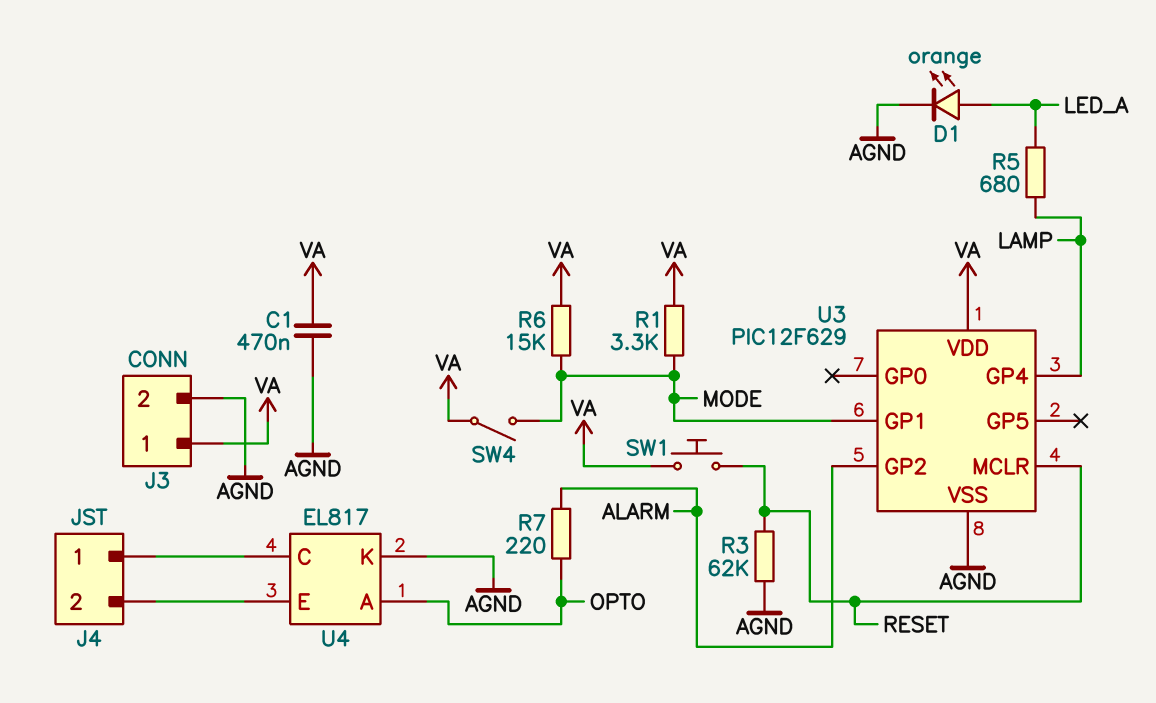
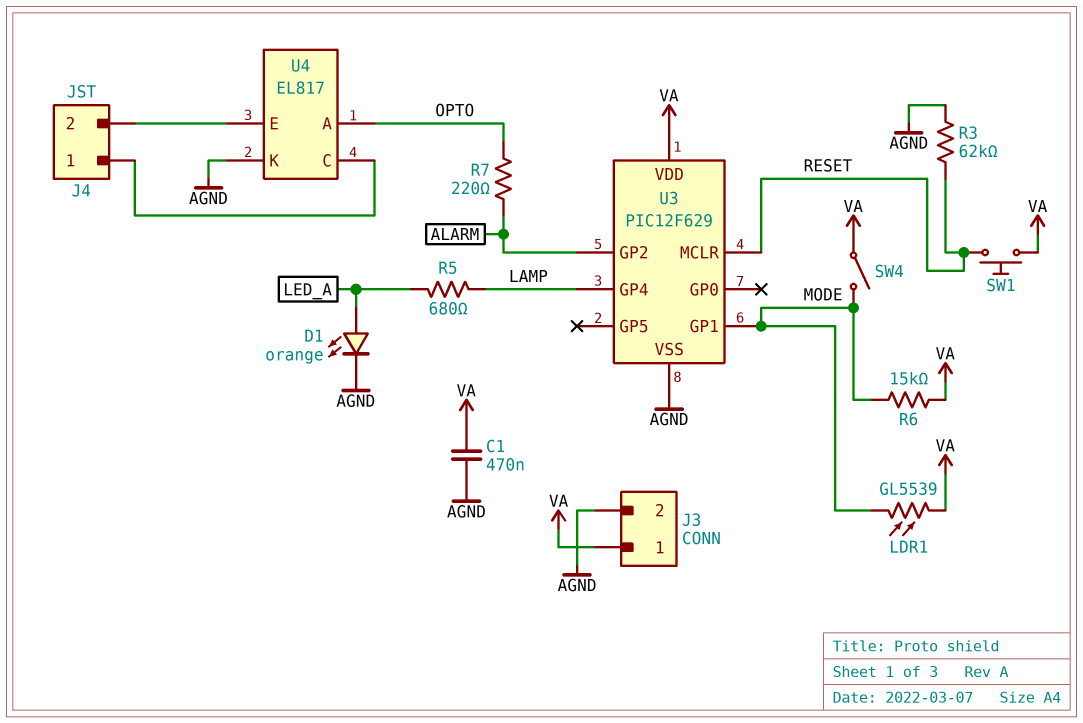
LDR1: none -> GL5539 (MODE, VA)
R1: 3.3k (MODE, VA) -> none

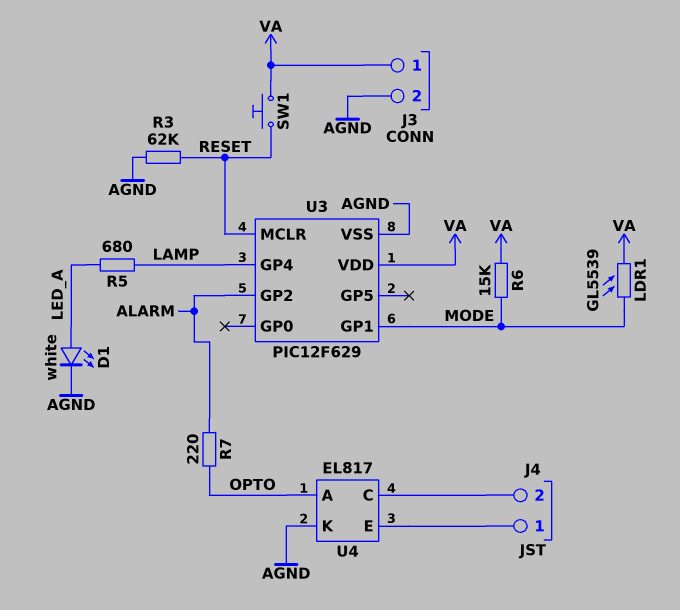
C1: 470nF (AGND, VA) -> none
D1: LED orange (A LED_A, K AGND) -> LED white (A LED_A, K AGND)
SW4: switch (MODE, VA) -> none
U4 pin C: J4/1 -> J4/2
U4 pin E: J4/2 -> J4/1

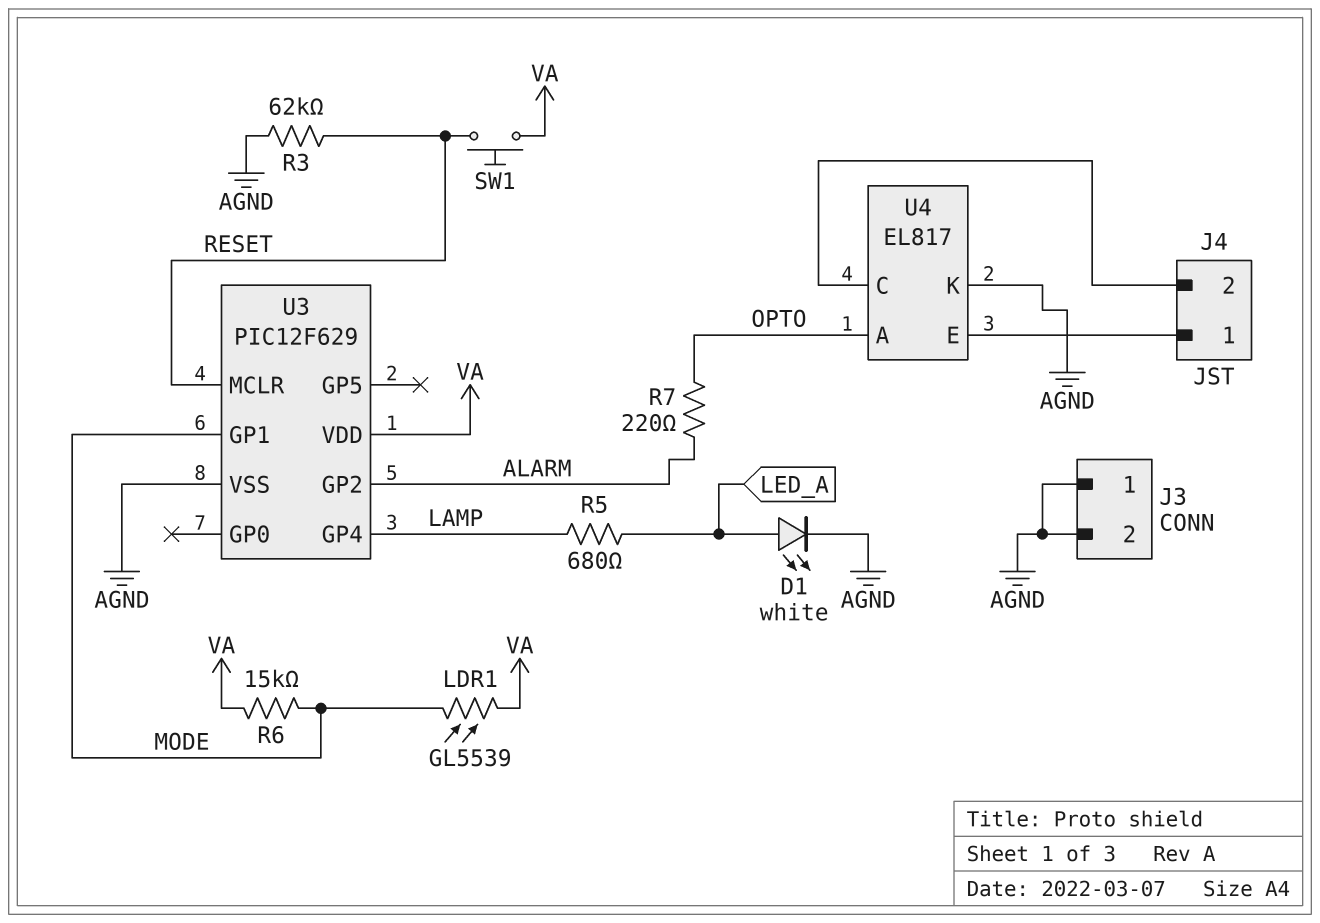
J3 pin 1: VA -> AGND

